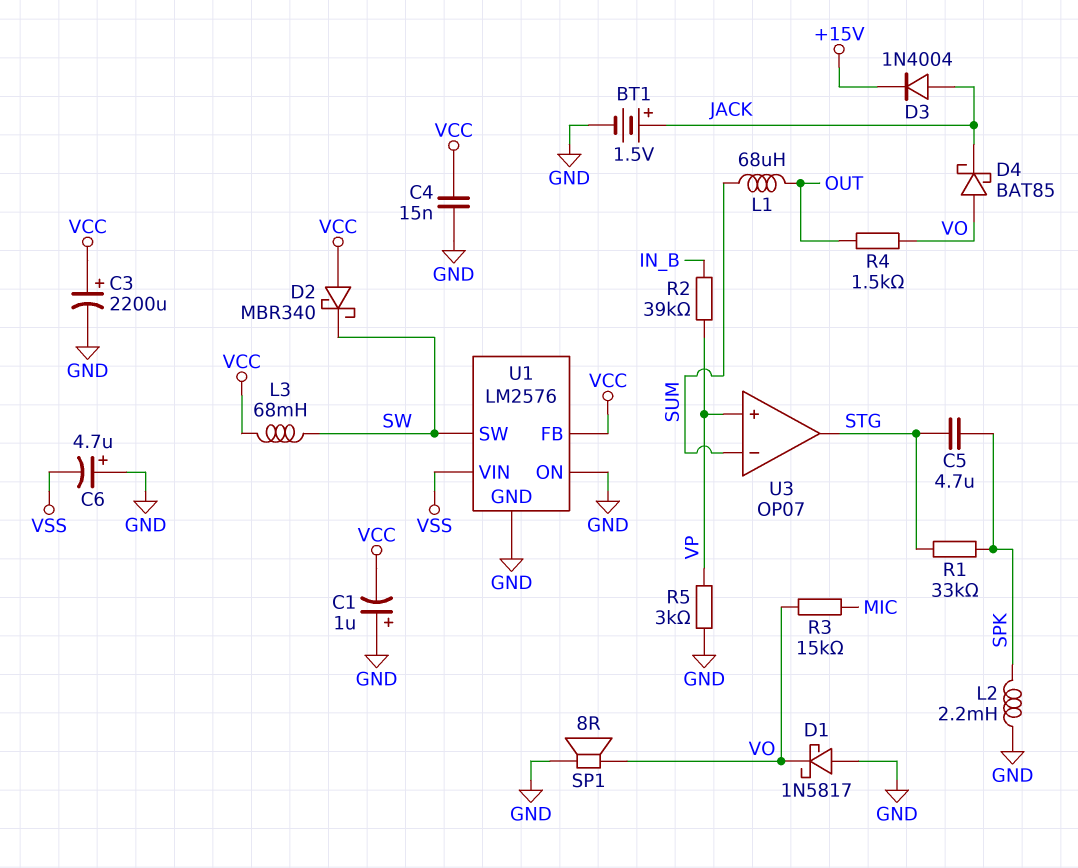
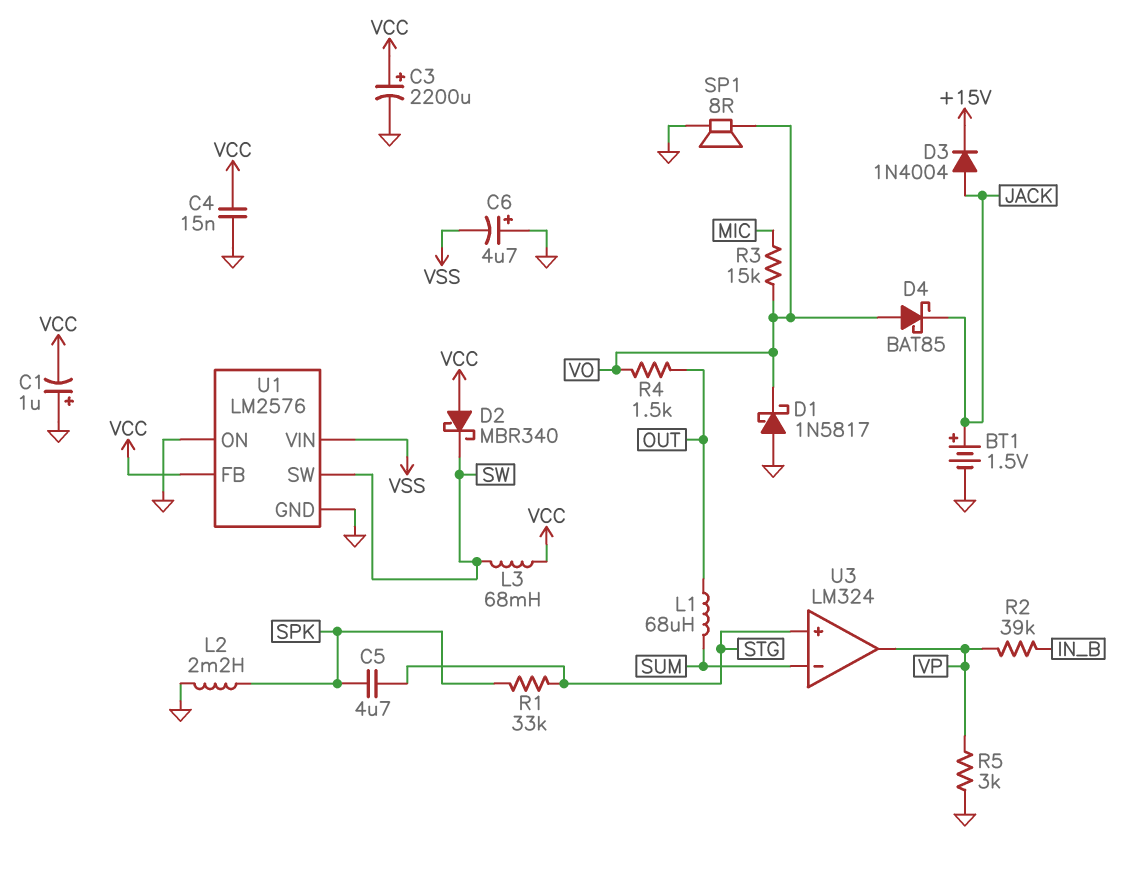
U3: OP07 -> LM324
U3 pin in+: VP -> STG
U3 pin out: STG -> VP

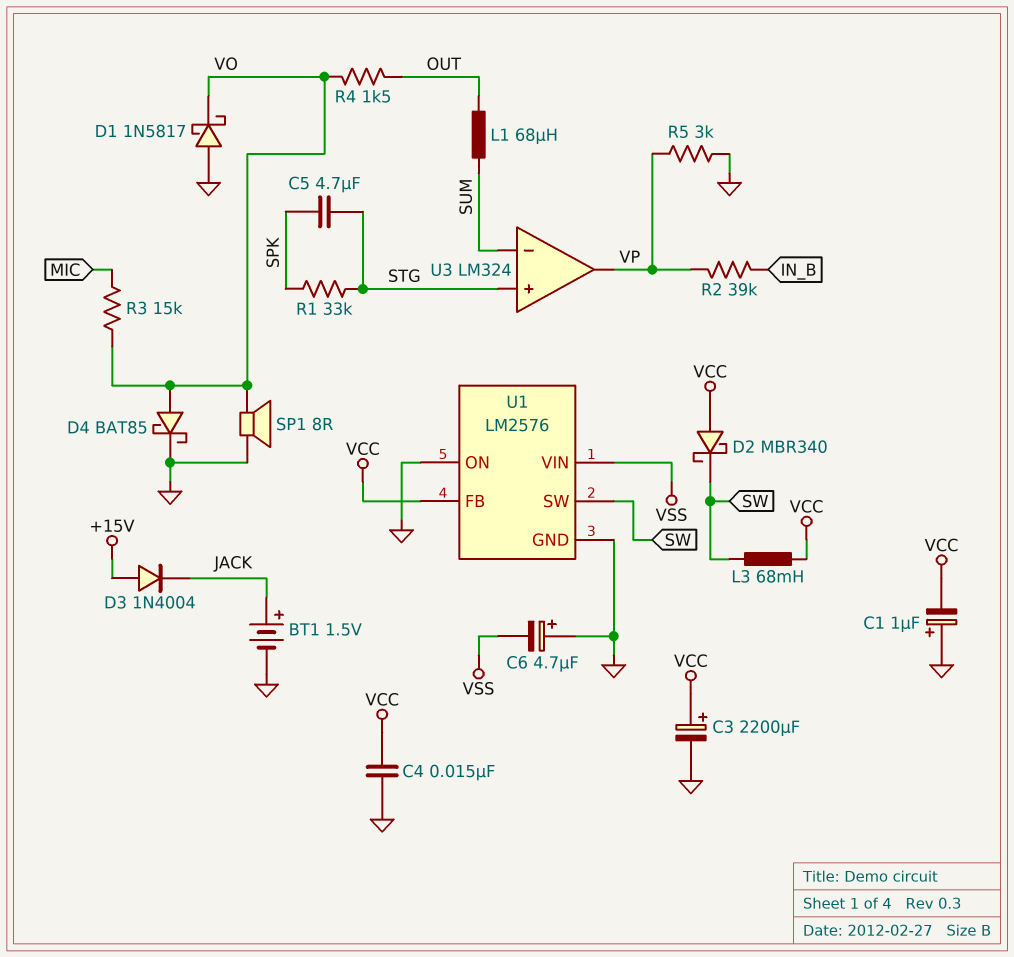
D3: diode 1N4004 (A JACK, K +15V) -> diode 1N4004 (A +15V, K JACK)
D4: schottky BAT85 (A VO, K JACK) -> schottky BAT85 (A VO, K GND)
L2: 2.2mH (GND, SPK) -> none

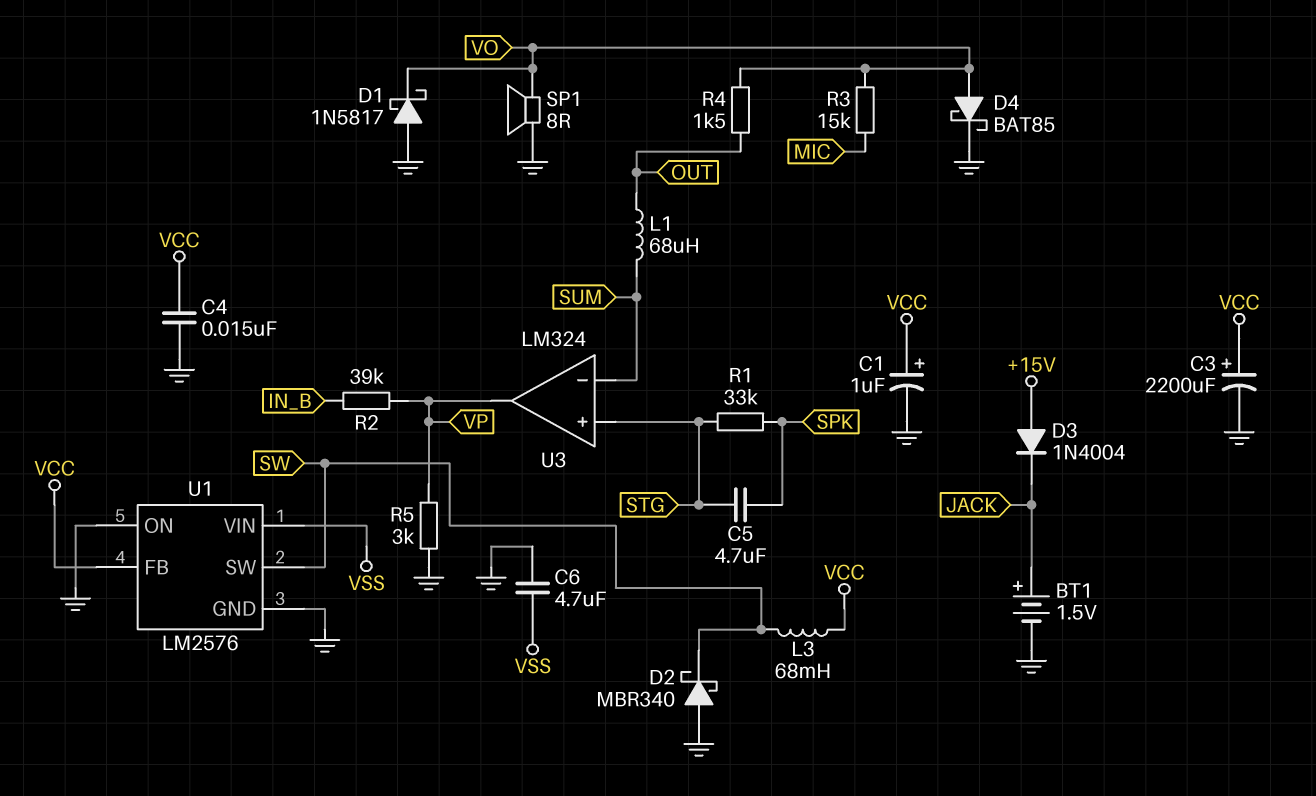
C1: 1uF (plus GND, minus VCC) -> 1uF (plus VCC, minus GND)
C6: 4.7uF (plus GND, minus VSS) -> 4.7uF (GND, VSS)
D2: schottky MBR340 (A VCC, K SW) -> schottky MBR340 (A GND, K SW)

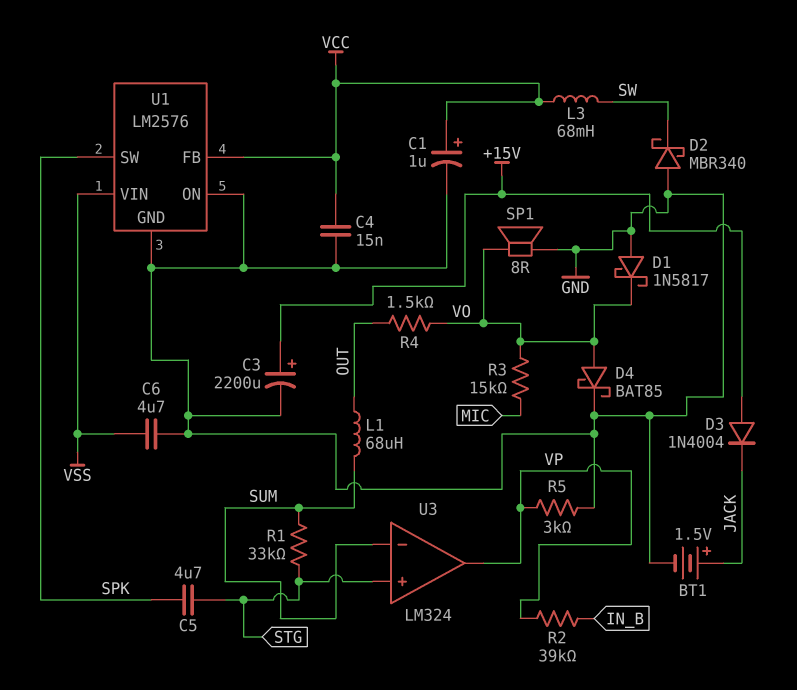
C3: 2200uF (plus VCC, minus GND) -> 2200uF (plus +15V, minus GND)
R1: 33k (SPK, STG) -> 33k (STG, SUM)
U1 pin SW: SW -> SPK

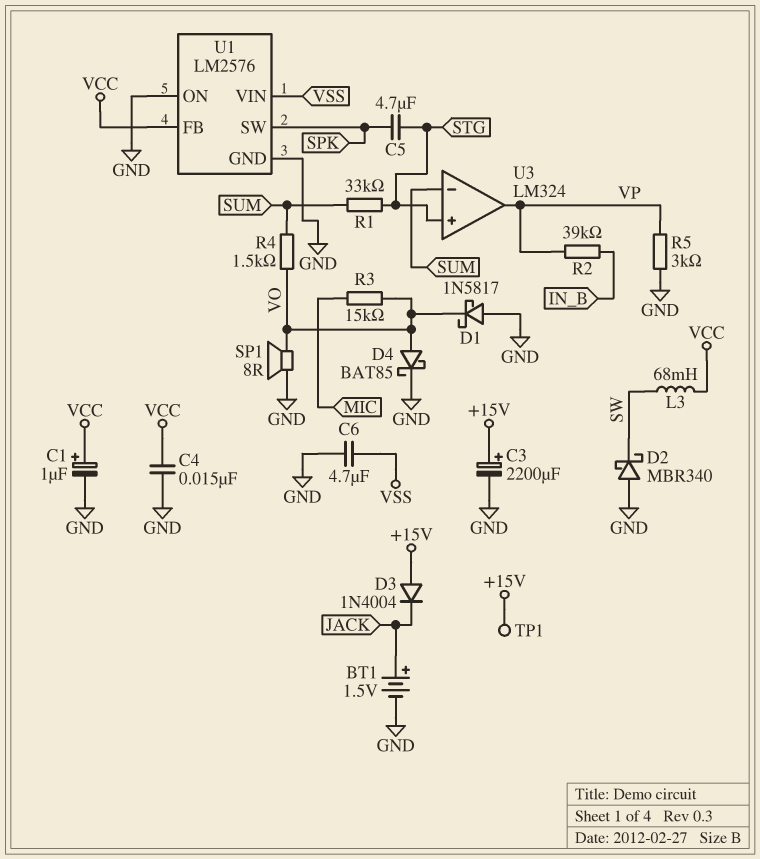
L1: 68uH (OUT, SUM) -> none
R4: 1.5k (OUT, VO) -> 1.5k (SUM, VO)
TP1: none -> test point (+15V)

